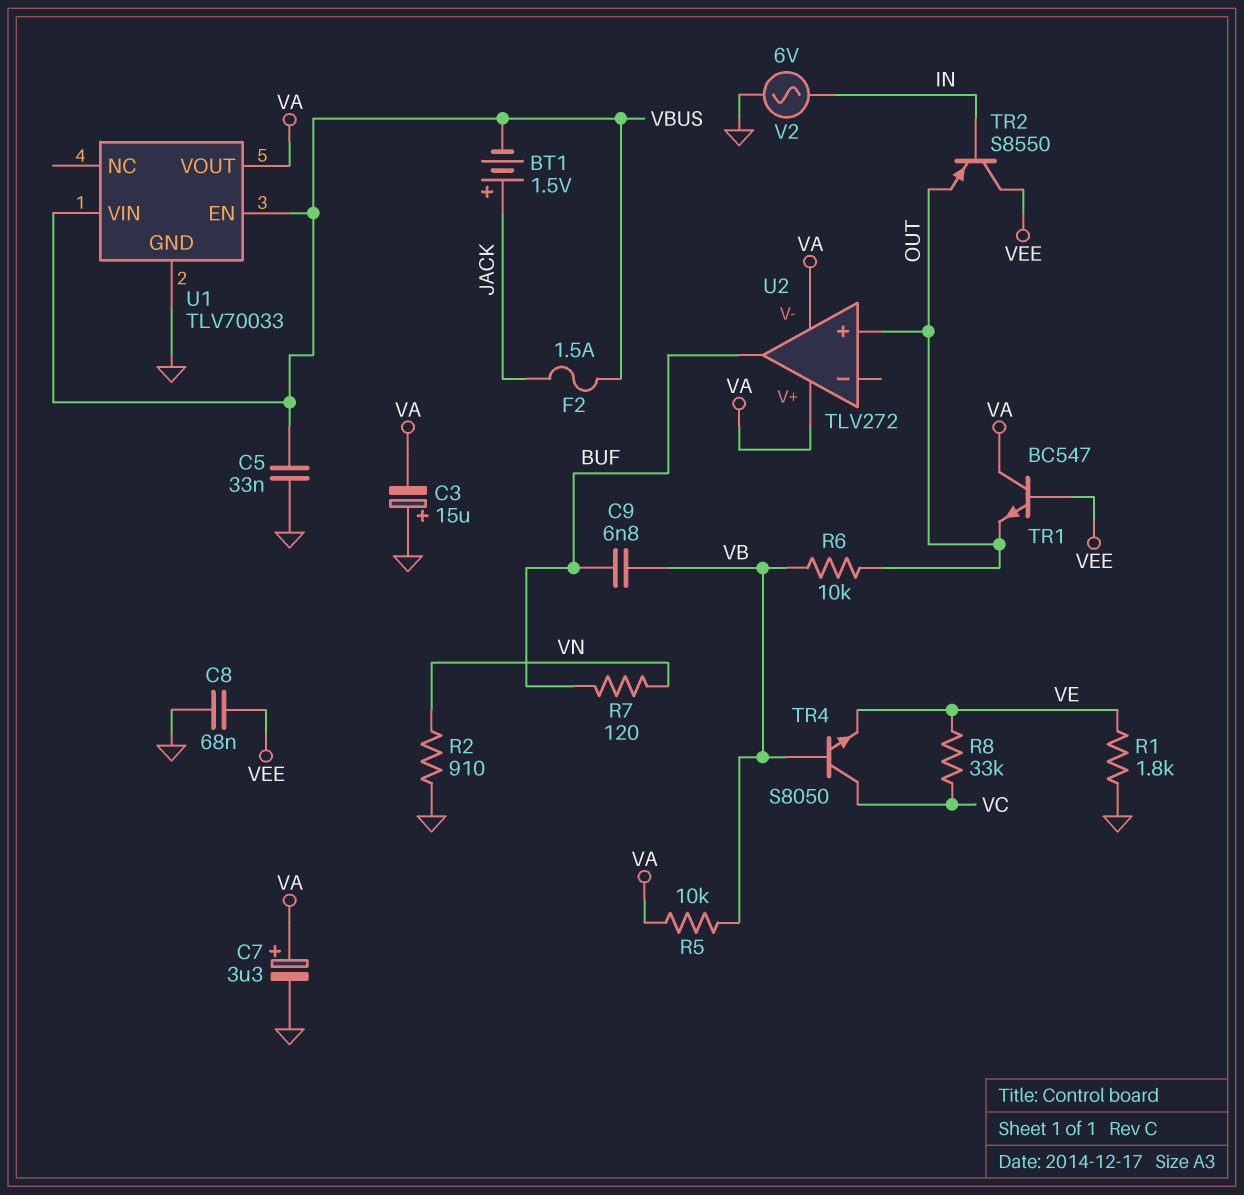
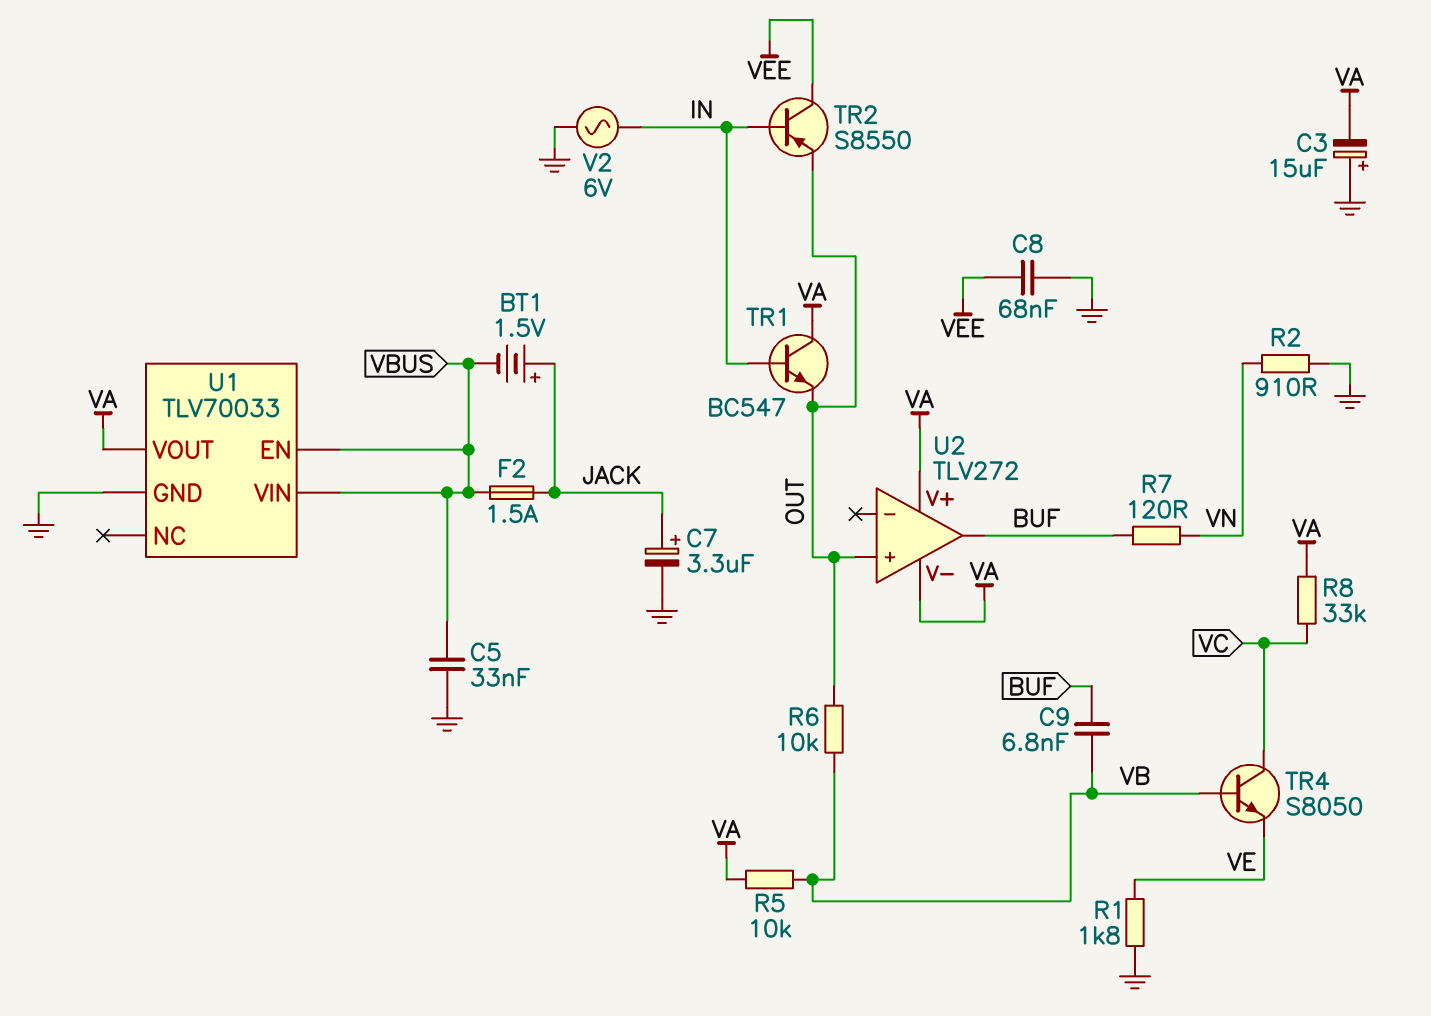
C7: 3.3uF (plus VA, minus GND) -> 3.3uF (plus JACK, minus GND)
R8: 33k (VC, VE) -> 33k (VA, VC)
TR1: NPN BC547 (B VEE, C VA, E OUT) -> NPN BC547 (B IN, C VA, E OUT)

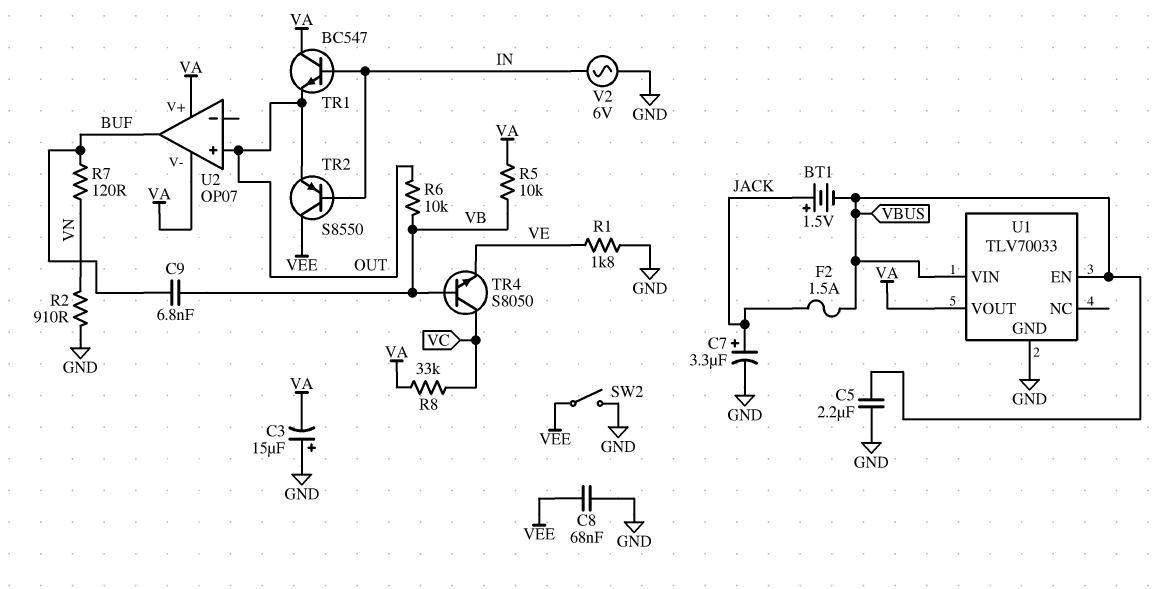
C5: 33nF (GND, VBUS) -> 2.2uF (GND, VBUS)
SW2: none -> switch (GND, VEE)
U2: TLV272 -> OP07

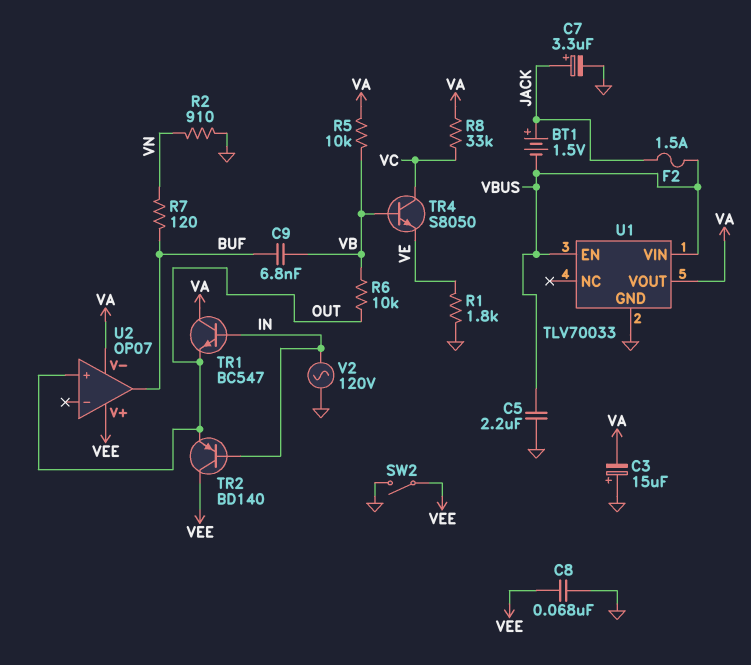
TR2: PNP S8550 (B IN, C VEE, E OUT) -> PNP BD140 (B IN, C VEE, E OUT)
U2 pin V+: VA -> VEE
V2: AC 6V (GND, IN) -> AC 120V (GND, IN)

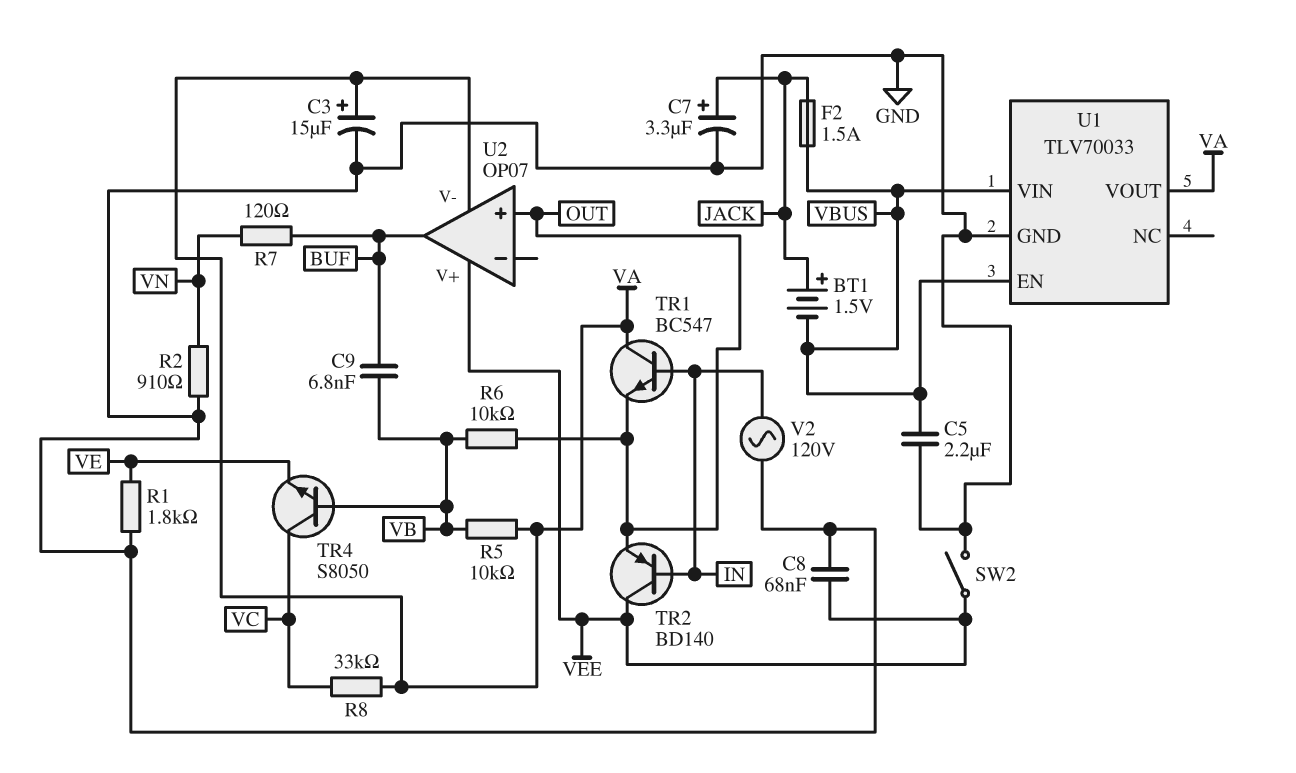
C3: 15uF (plus GND, minus VA) -> 15uF (plus VA, minus GND)

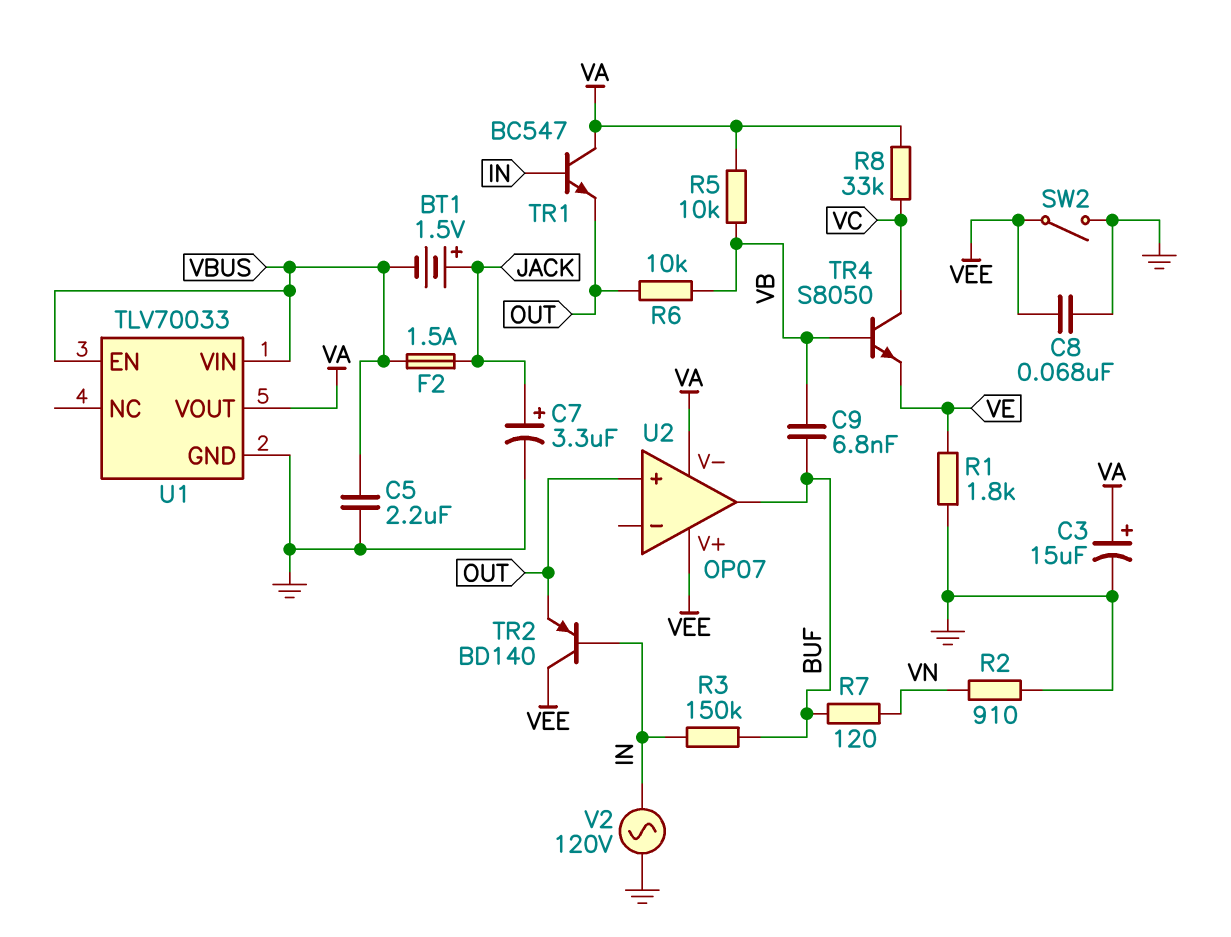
R3: none -> 150k (BUF, IN)

